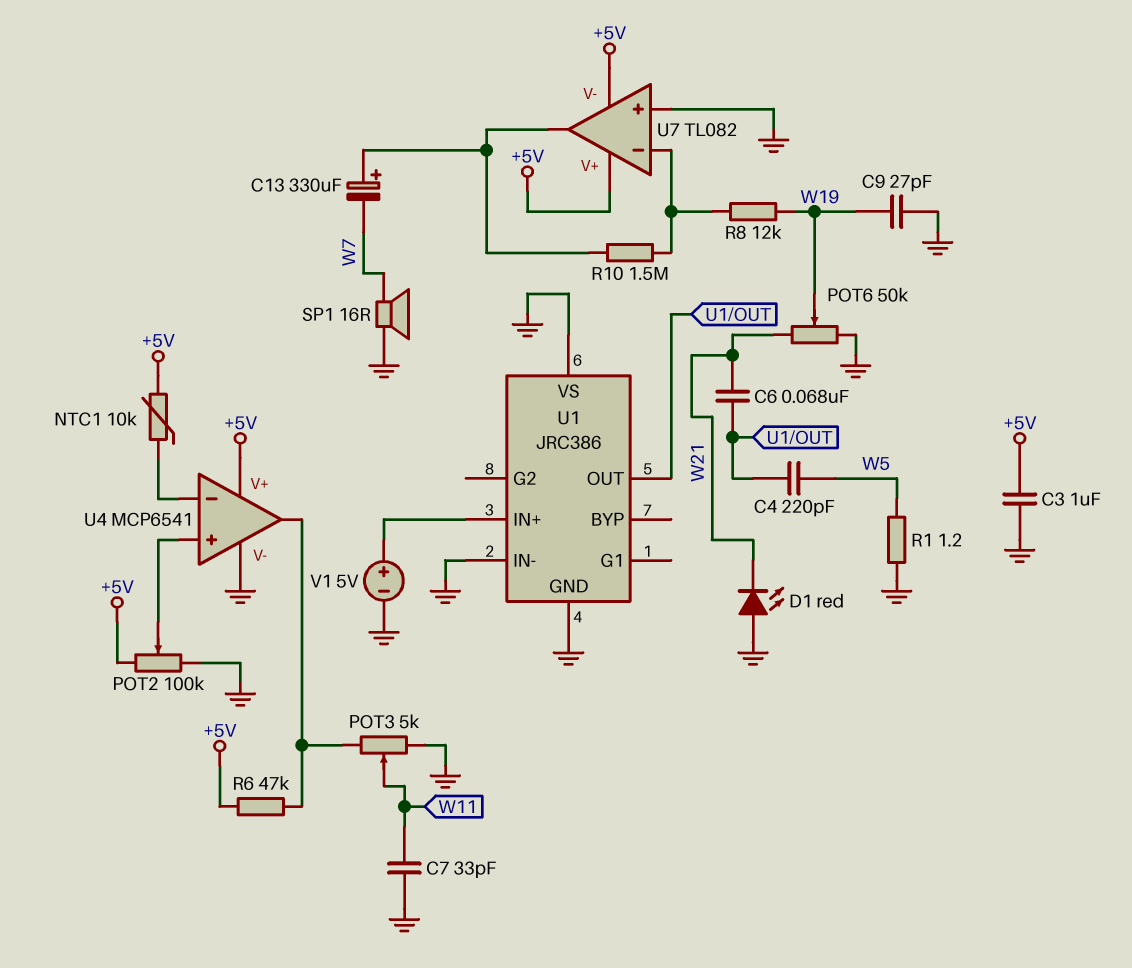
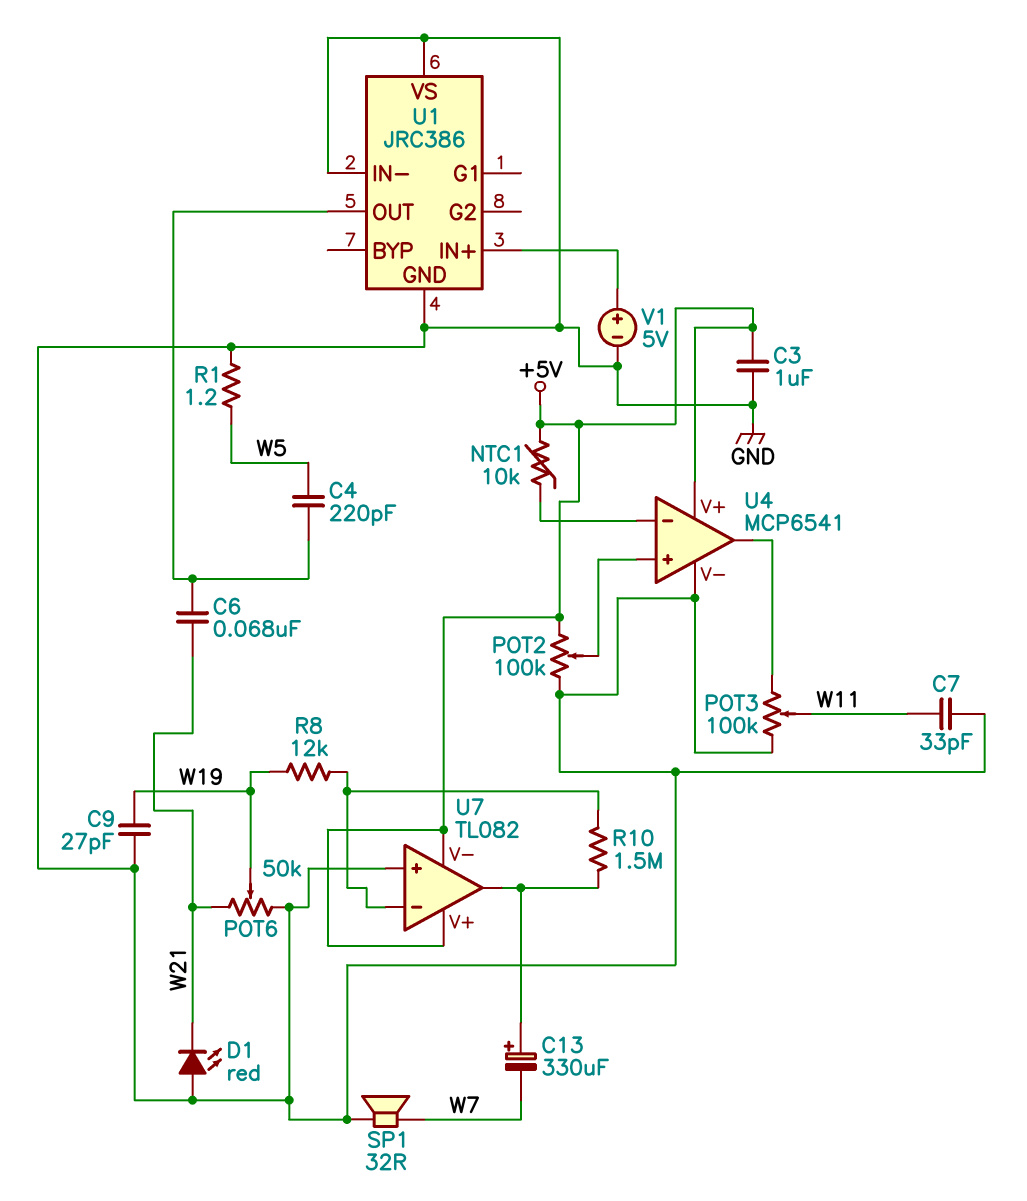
POT3: 5k (GND, U4/out, wiper W11) -> 100k (GND, U4/out, wiper W11)
R6: 47k (+5V, U4/out) -> none
SP1: speaker 16R (GND, W7) -> speaker 32R (GND, W7)

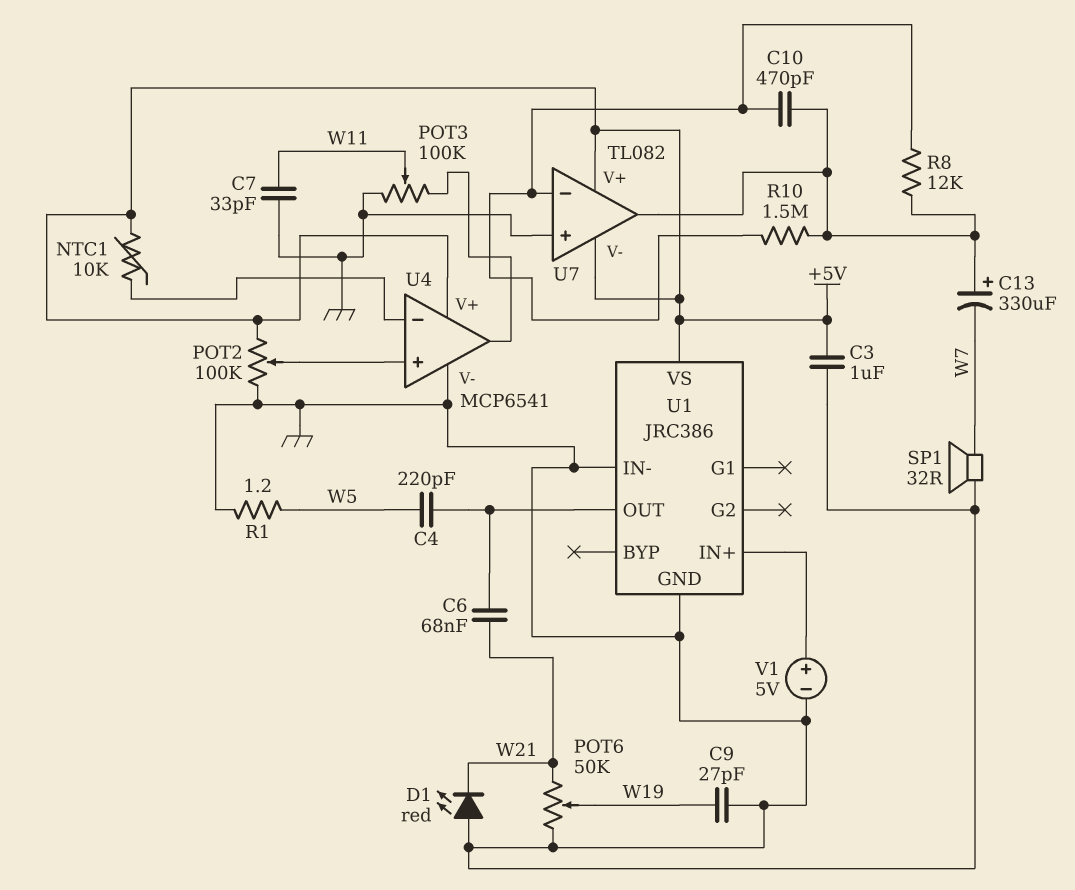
C10: none -> 470pF (U7/in-, U7/out)
R8: 12k (U7/in-, W19) -> 12k (U7/in-, U7/out)
U1 pin VS: GND -> +5V

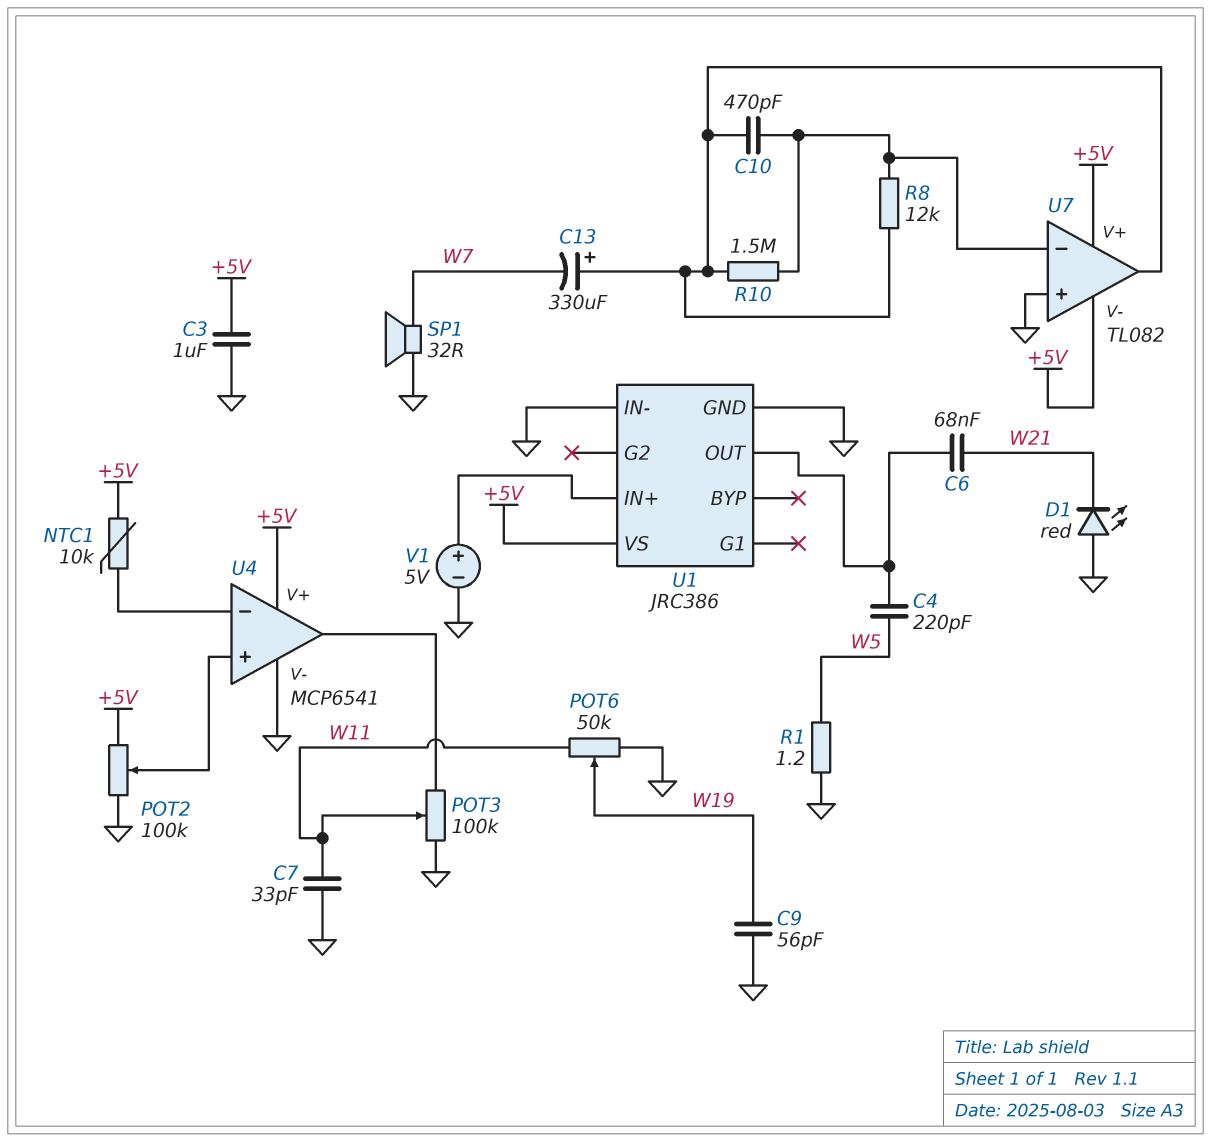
C9: 27pF (GND, W19) -> 56pF (GND, W19)
POT6: 50k (GND, W21, wiper W19) -> 50k (GND, W11, wiper W19)

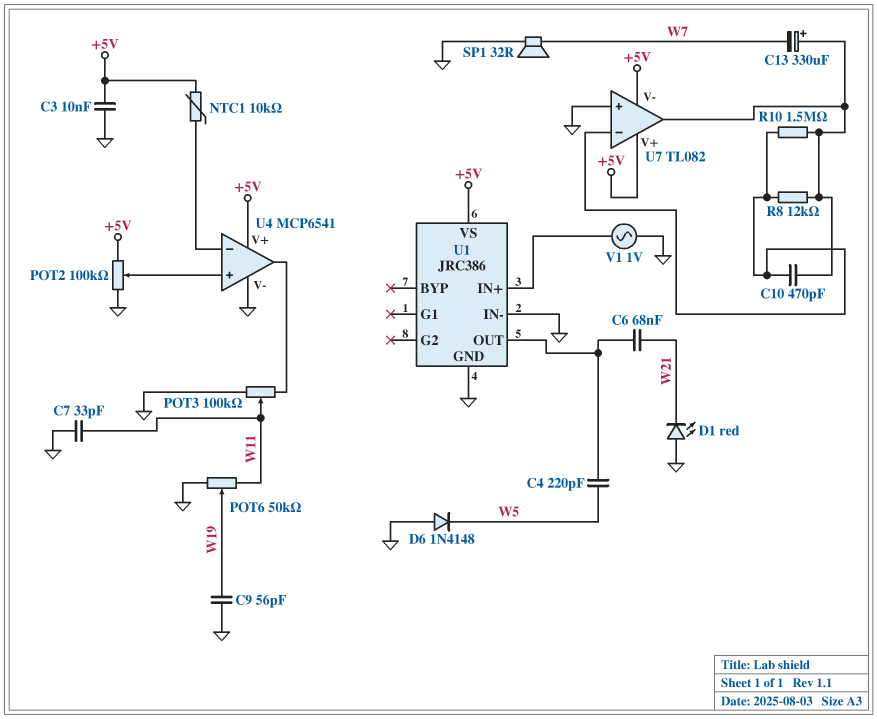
C3: 1uF (+5V, GND) -> 10nF (+5V, GND)
D6: none -> diode 1N4148 (A GND, K W5)
R1: 1.2 (GND, W5) -> none
V1: 5V (plus U1/IN+, minus GND) -> AC 1V (GND, U1/IN+)

